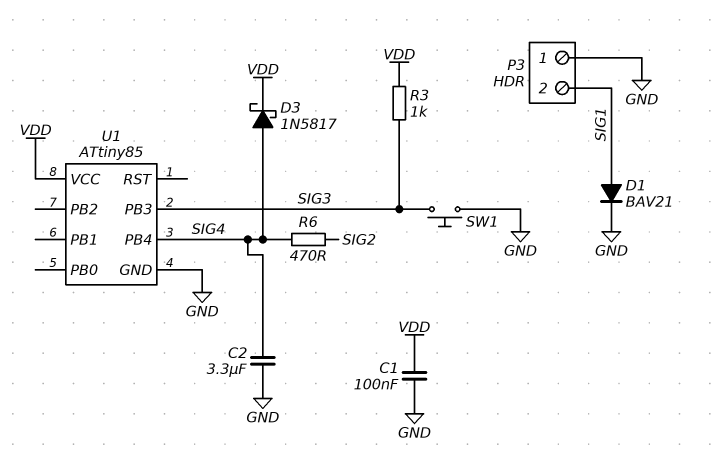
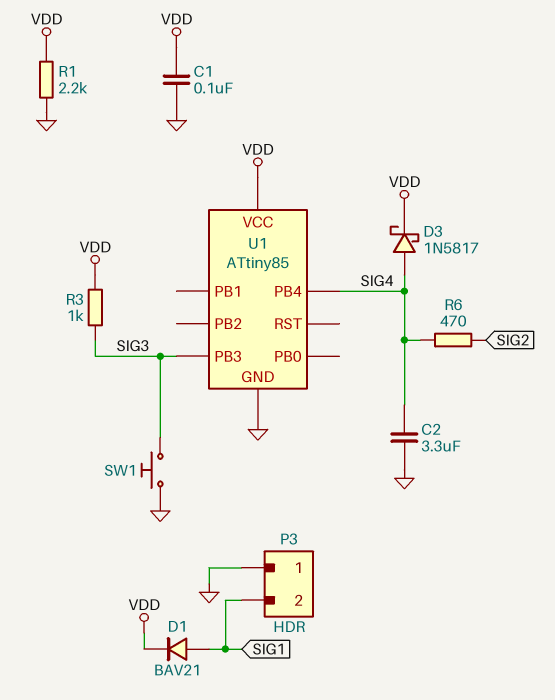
D1: diode BAV21 (A SIG1, K GND) -> diode BAV21 (A SIG1, K VDD)
R1: none -> 2.2k (GND, VDD)

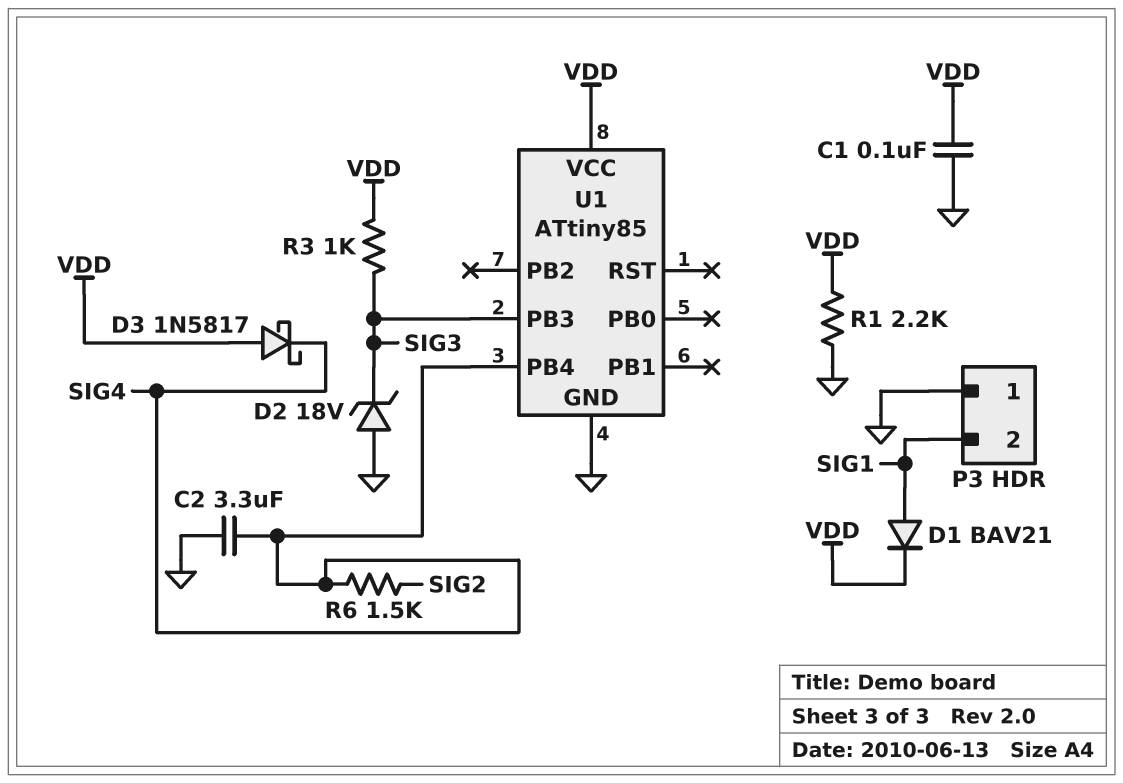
D2: none -> zener 18V (A GND, K SIG3)
D3: schottky 1N5817 (A SIG4, K VDD) -> schottky 1N5817 (A VDD, K SIG4)
R6: 470 (SIG2, SIG4) -> 1.5k (SIG2, SIG4)
SW1: button (GND, SIG3) -> none

